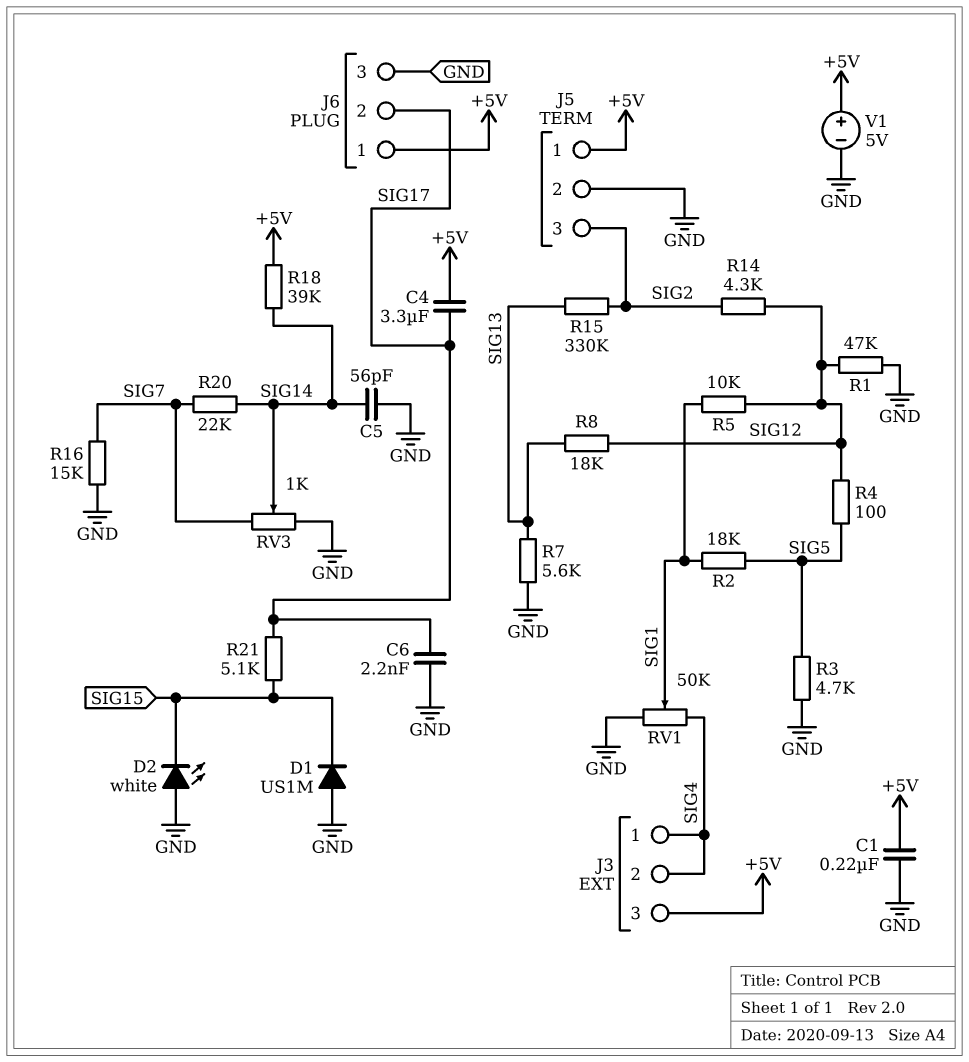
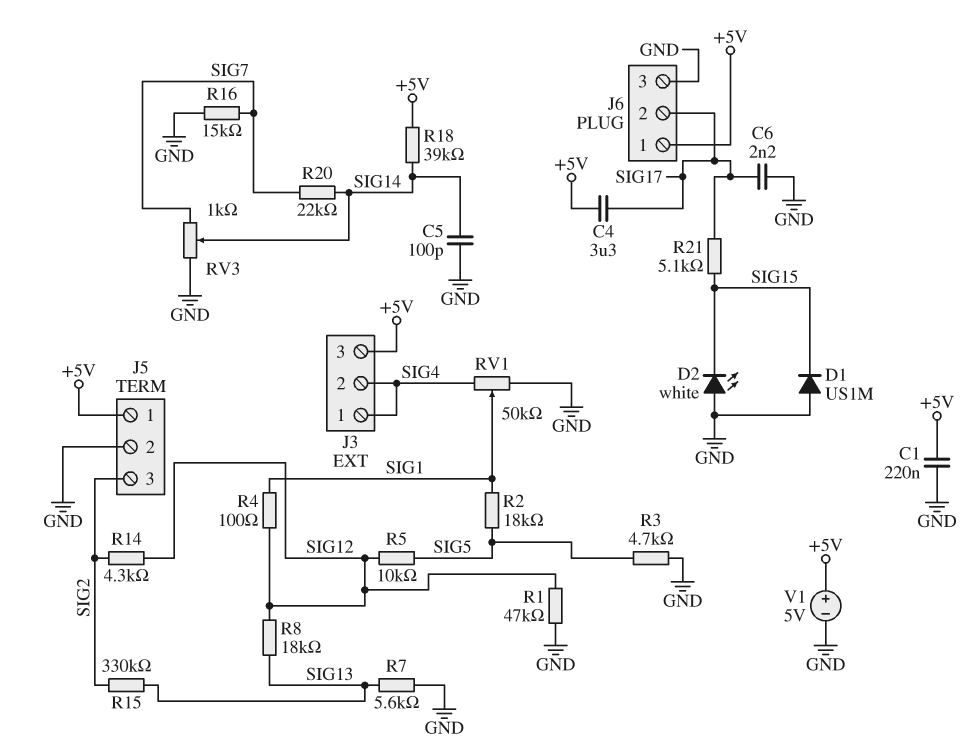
C5: 56pF (GND, SIG14) -> 100pF (GND, SIG14)
R4: 100 (SIG5, SIG12) -> 100 (SIG1, SIG12)
R5: 10k (SIG1, SIG12) -> 10k (SIG5, SIG12)

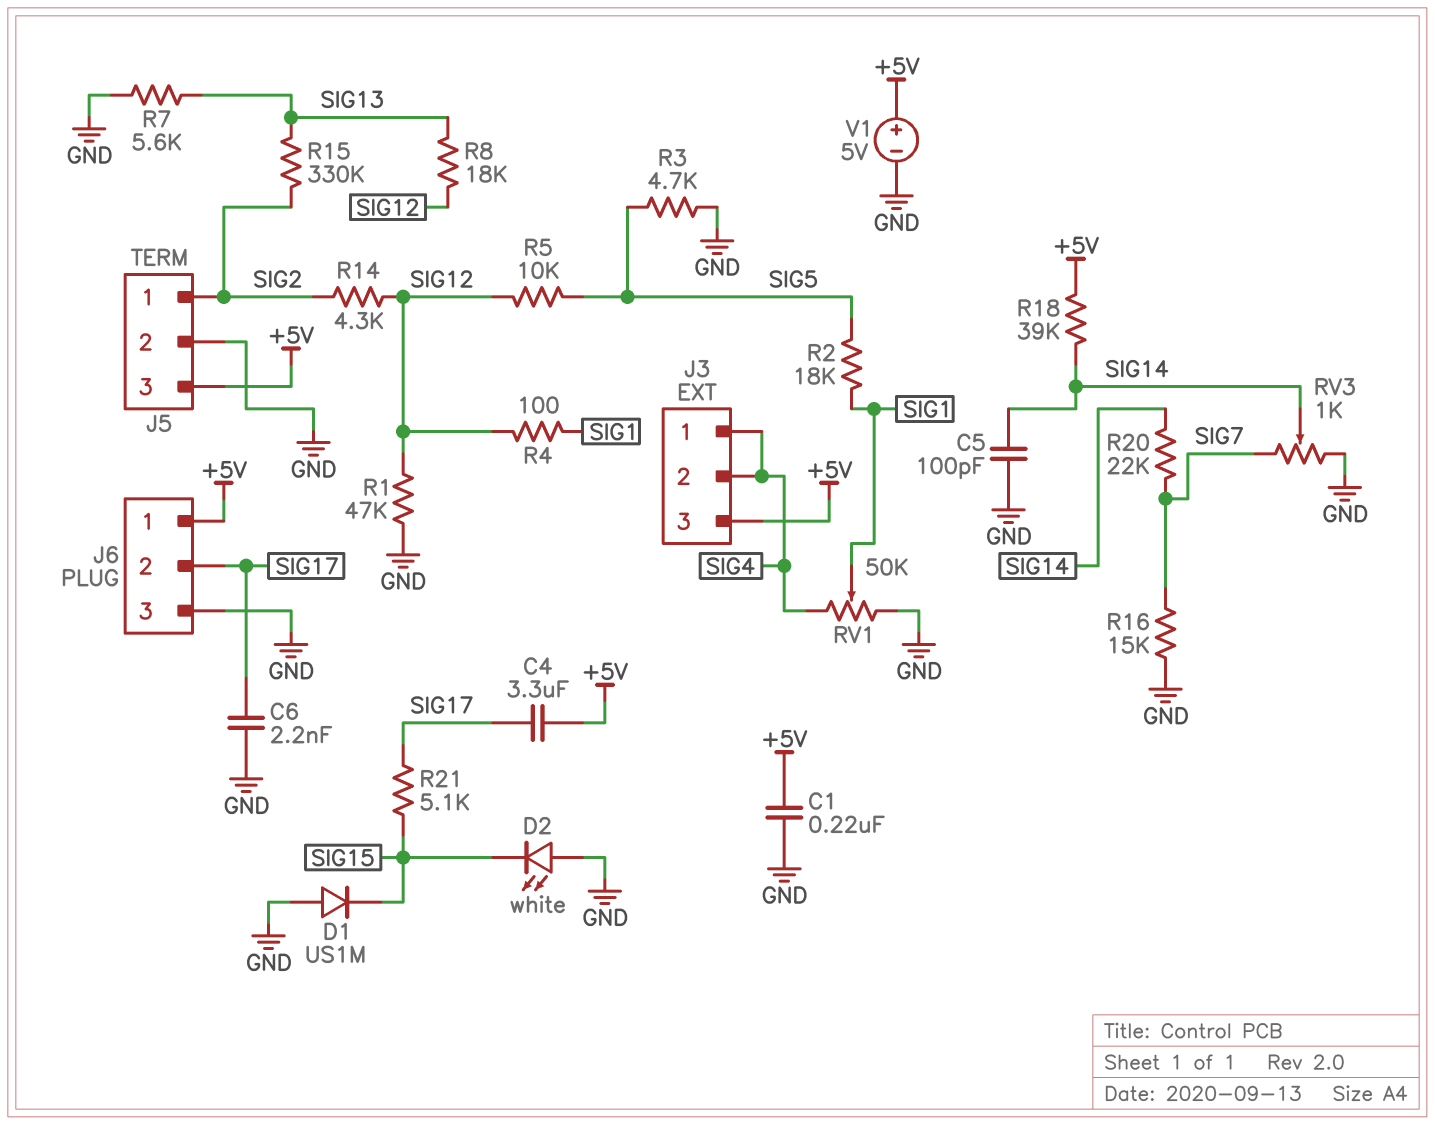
J5 pin 1: +5V -> SIG2
J5 pin 3: SIG2 -> +5V

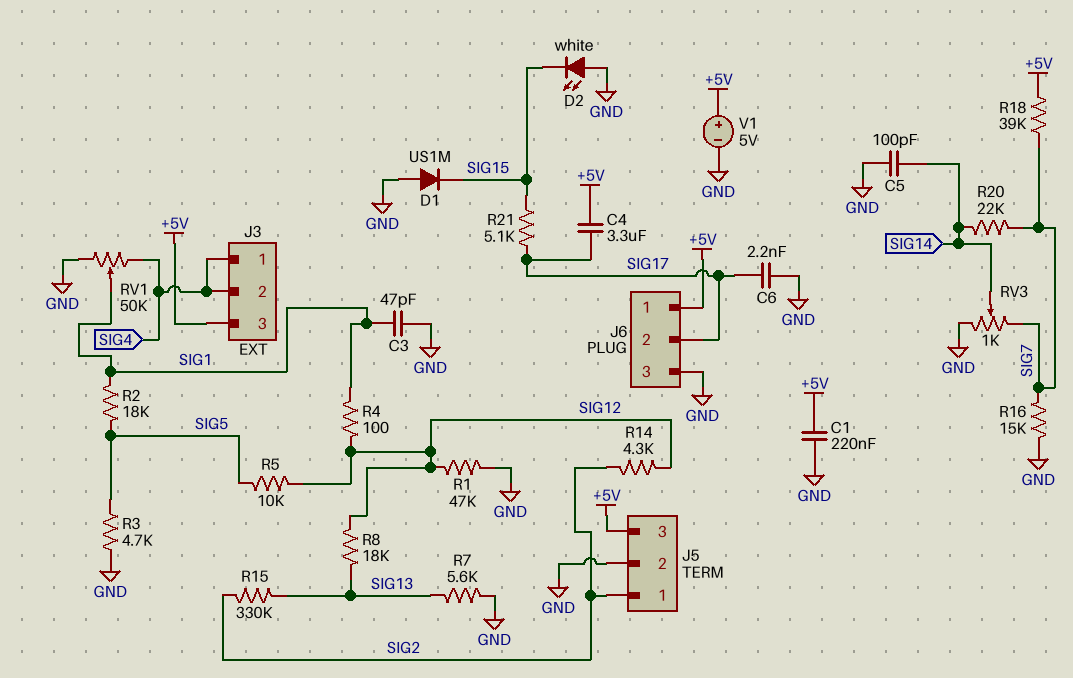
C3: none -> 47pF (GND, SIG1)
R18: 39k (+5V, SIG14) -> 39k (+5V, SIG7)

